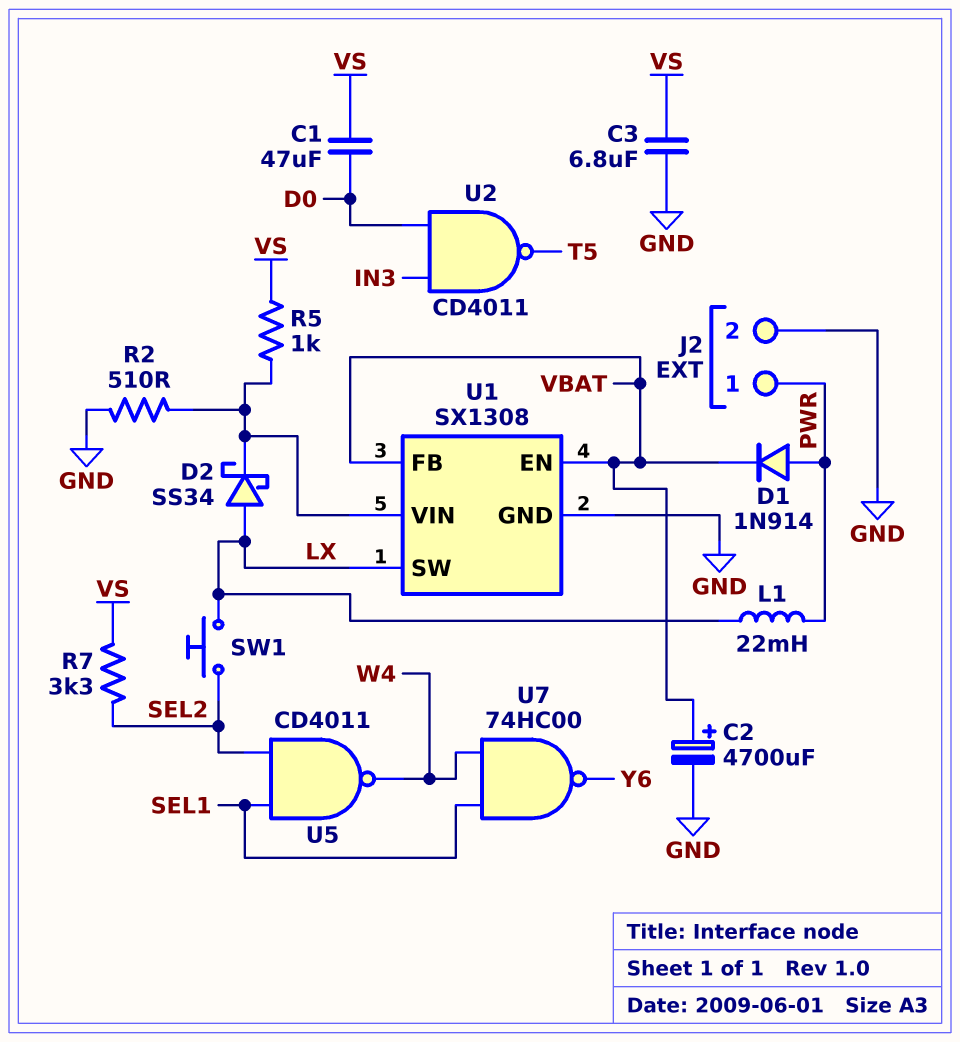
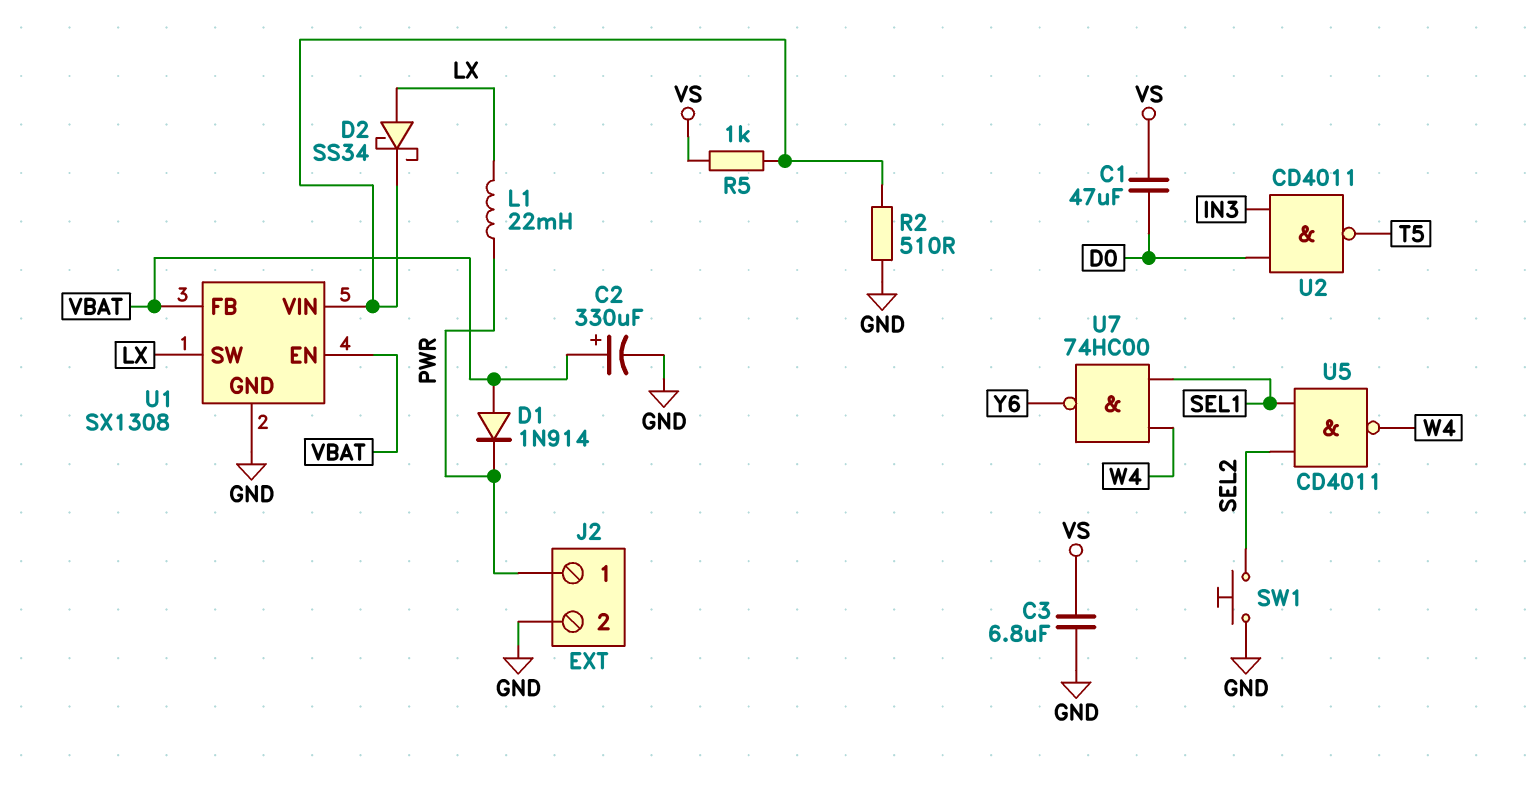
C2: 4700uF (plus VBAT, minus GND) -> 330uF (plus VBAT, minus GND)
D1: diode 1N914 (A PWR, K VBAT) -> diode 1N914 (A VBAT, K PWR)
R7: 3.3k (SEL2, VS) -> none
SW1: button (LX, SEL2) -> button (GND, SEL2)

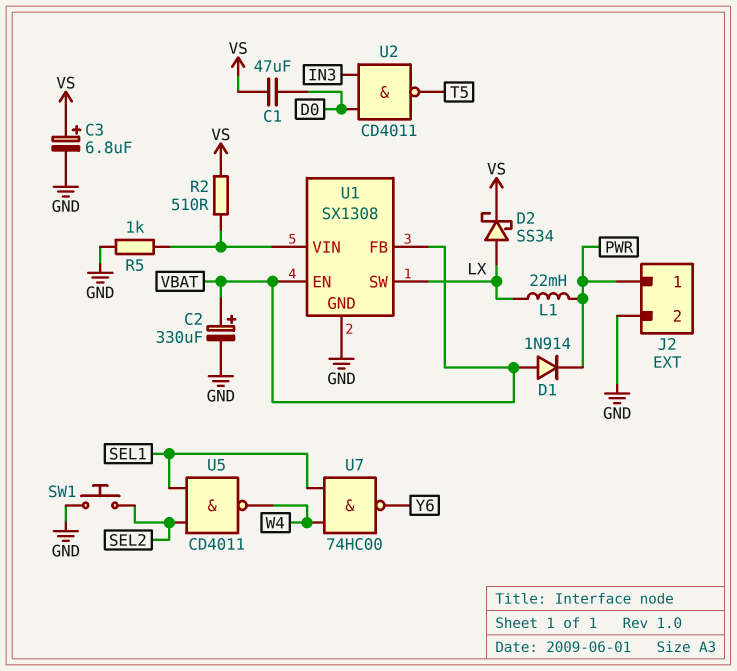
C3: 6.8uF (GND, VS) -> 6.8uF (plus VS, minus GND)
D2: schottky SS34 (A LX, K U1/VIN) -> schottky SS34 (A LX, K VS)
R2: 510 (GND, U1/VIN) -> 510 (U1/VIN, VS)
R5: 1k (U1/VIN, VS) -> 1k (GND, U1/VIN)

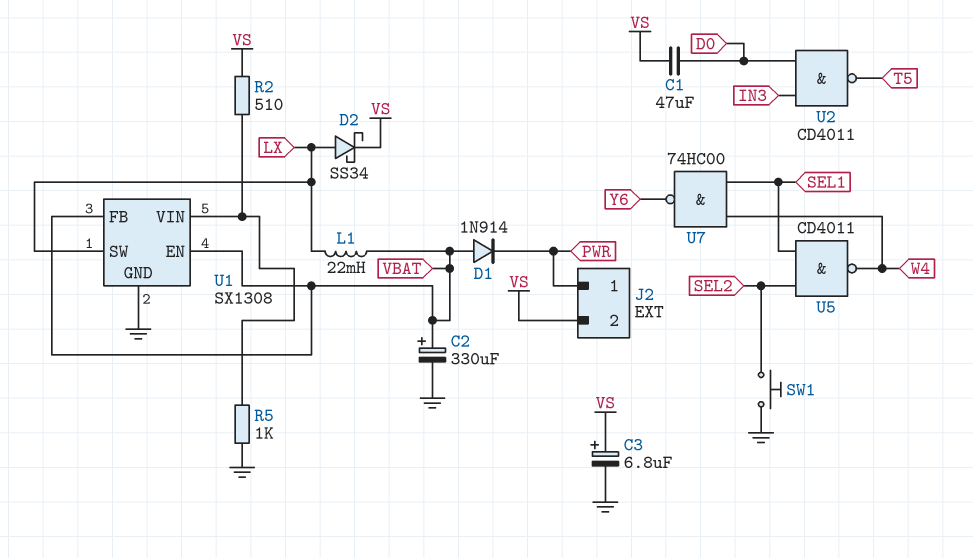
J2 pin 2: GND -> VS
L1: 22mH (LX, PWR) -> 22mH (LX, VBAT)

